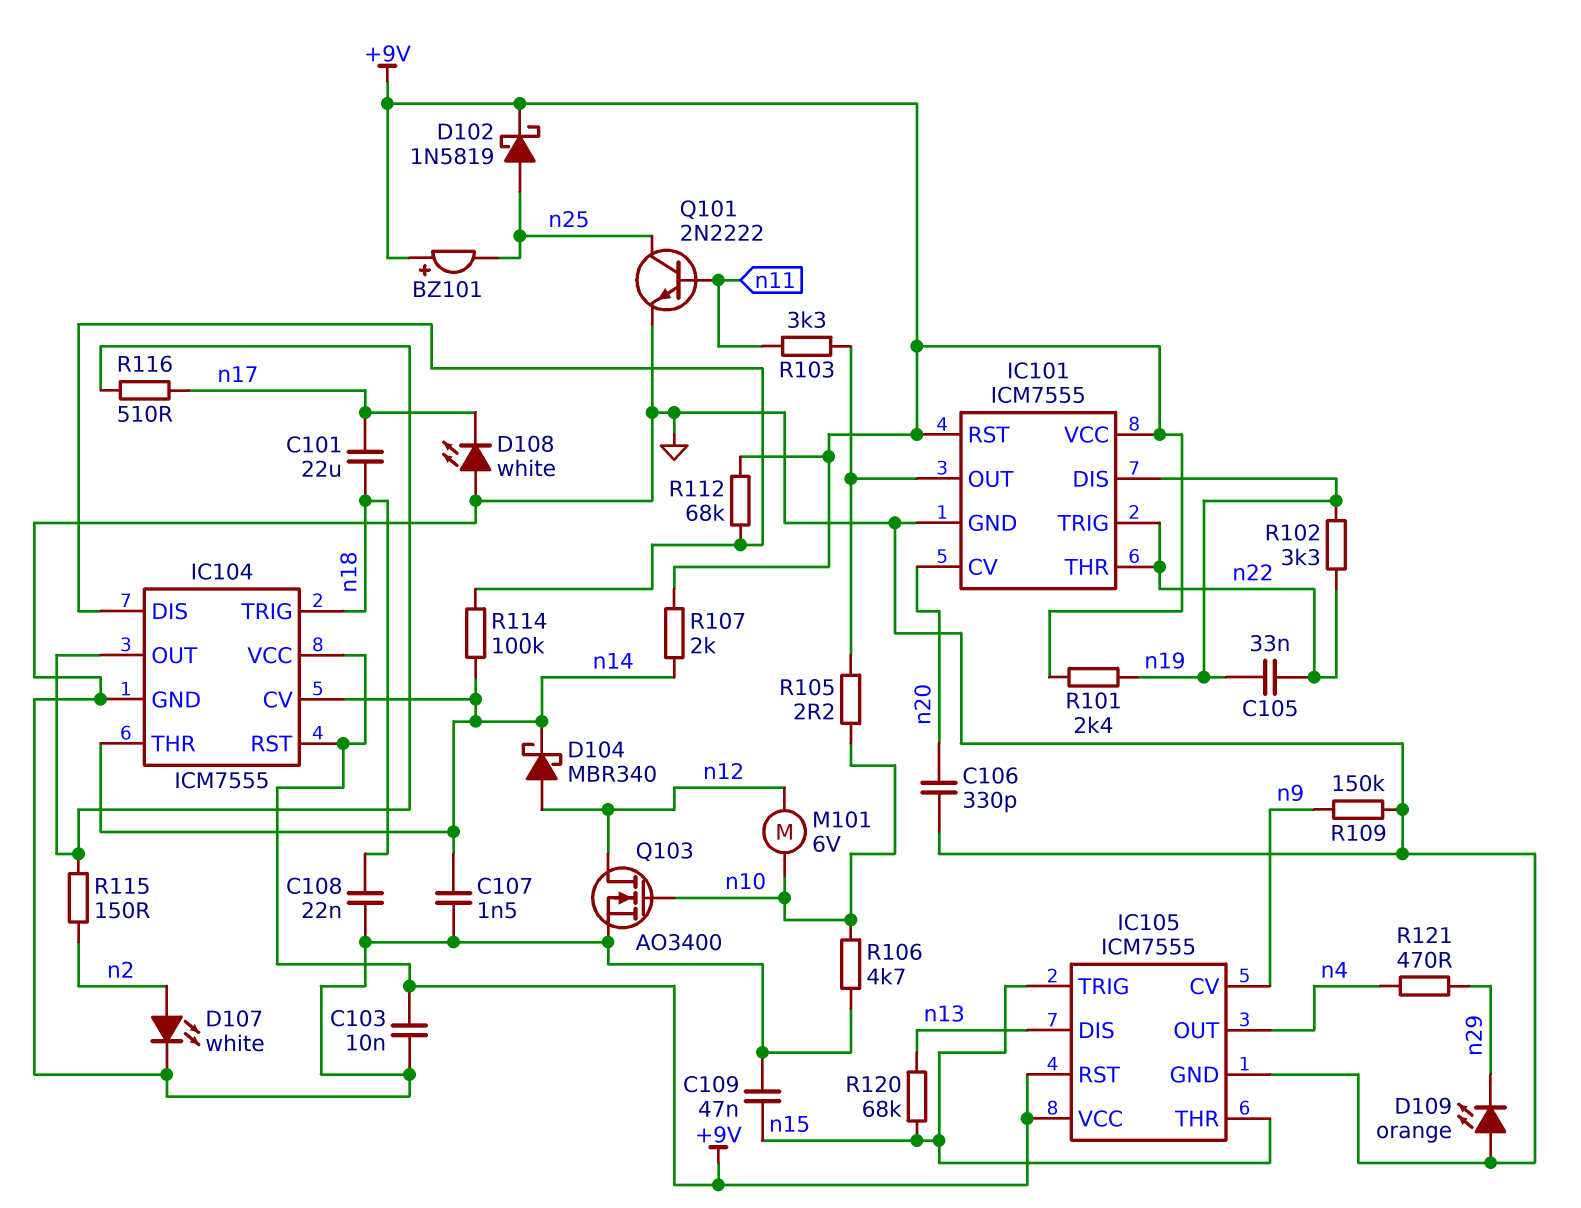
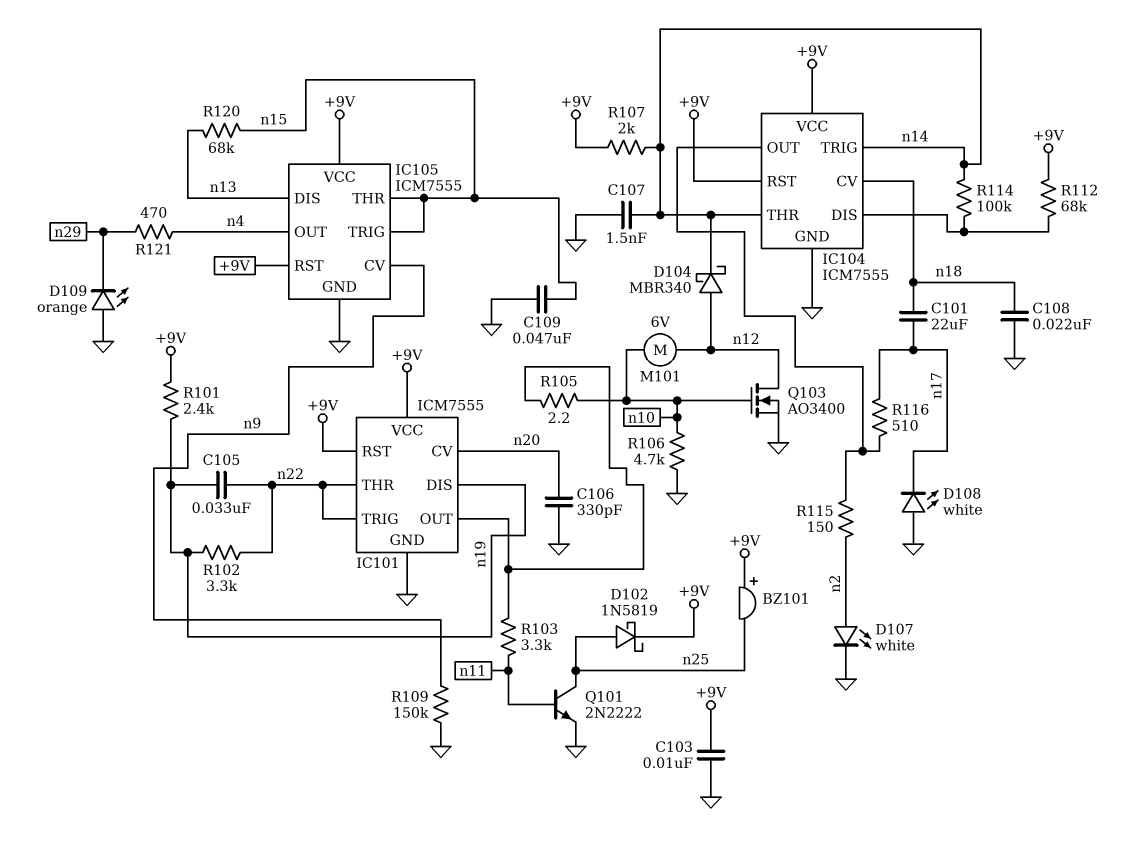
IC104 pin CV: n14 -> n18
IC104 pin TRIG: n18 -> n14

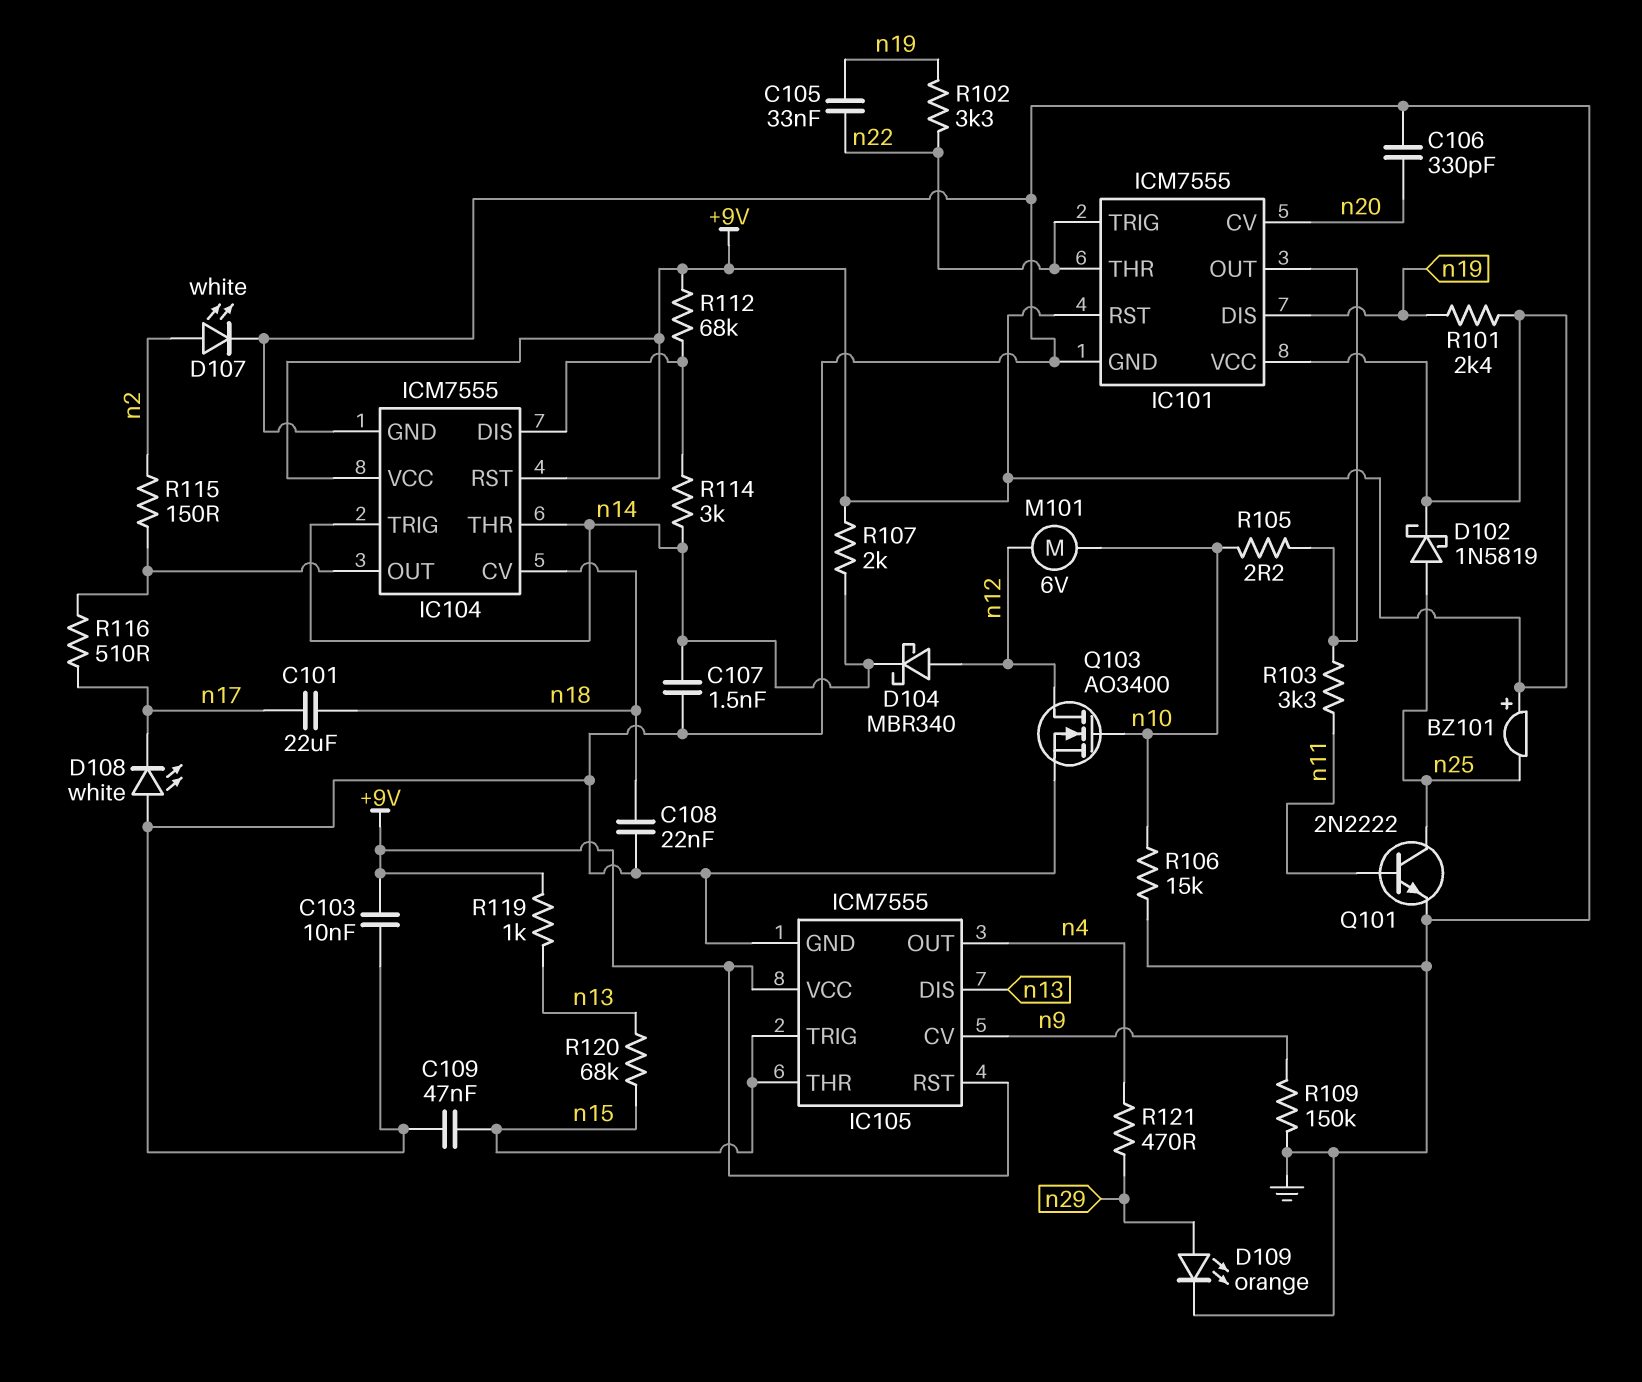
D109: LED orange (A GND, K n29) -> LED orange (A n29, K GND)
R106: 4.7k (GND, n10) -> 15k (GND, n10)
R114: 100k (IC104/DIS, n14) -> 3k (IC104/DIS, n14)
R119: none -> 1k (+9V, n13)

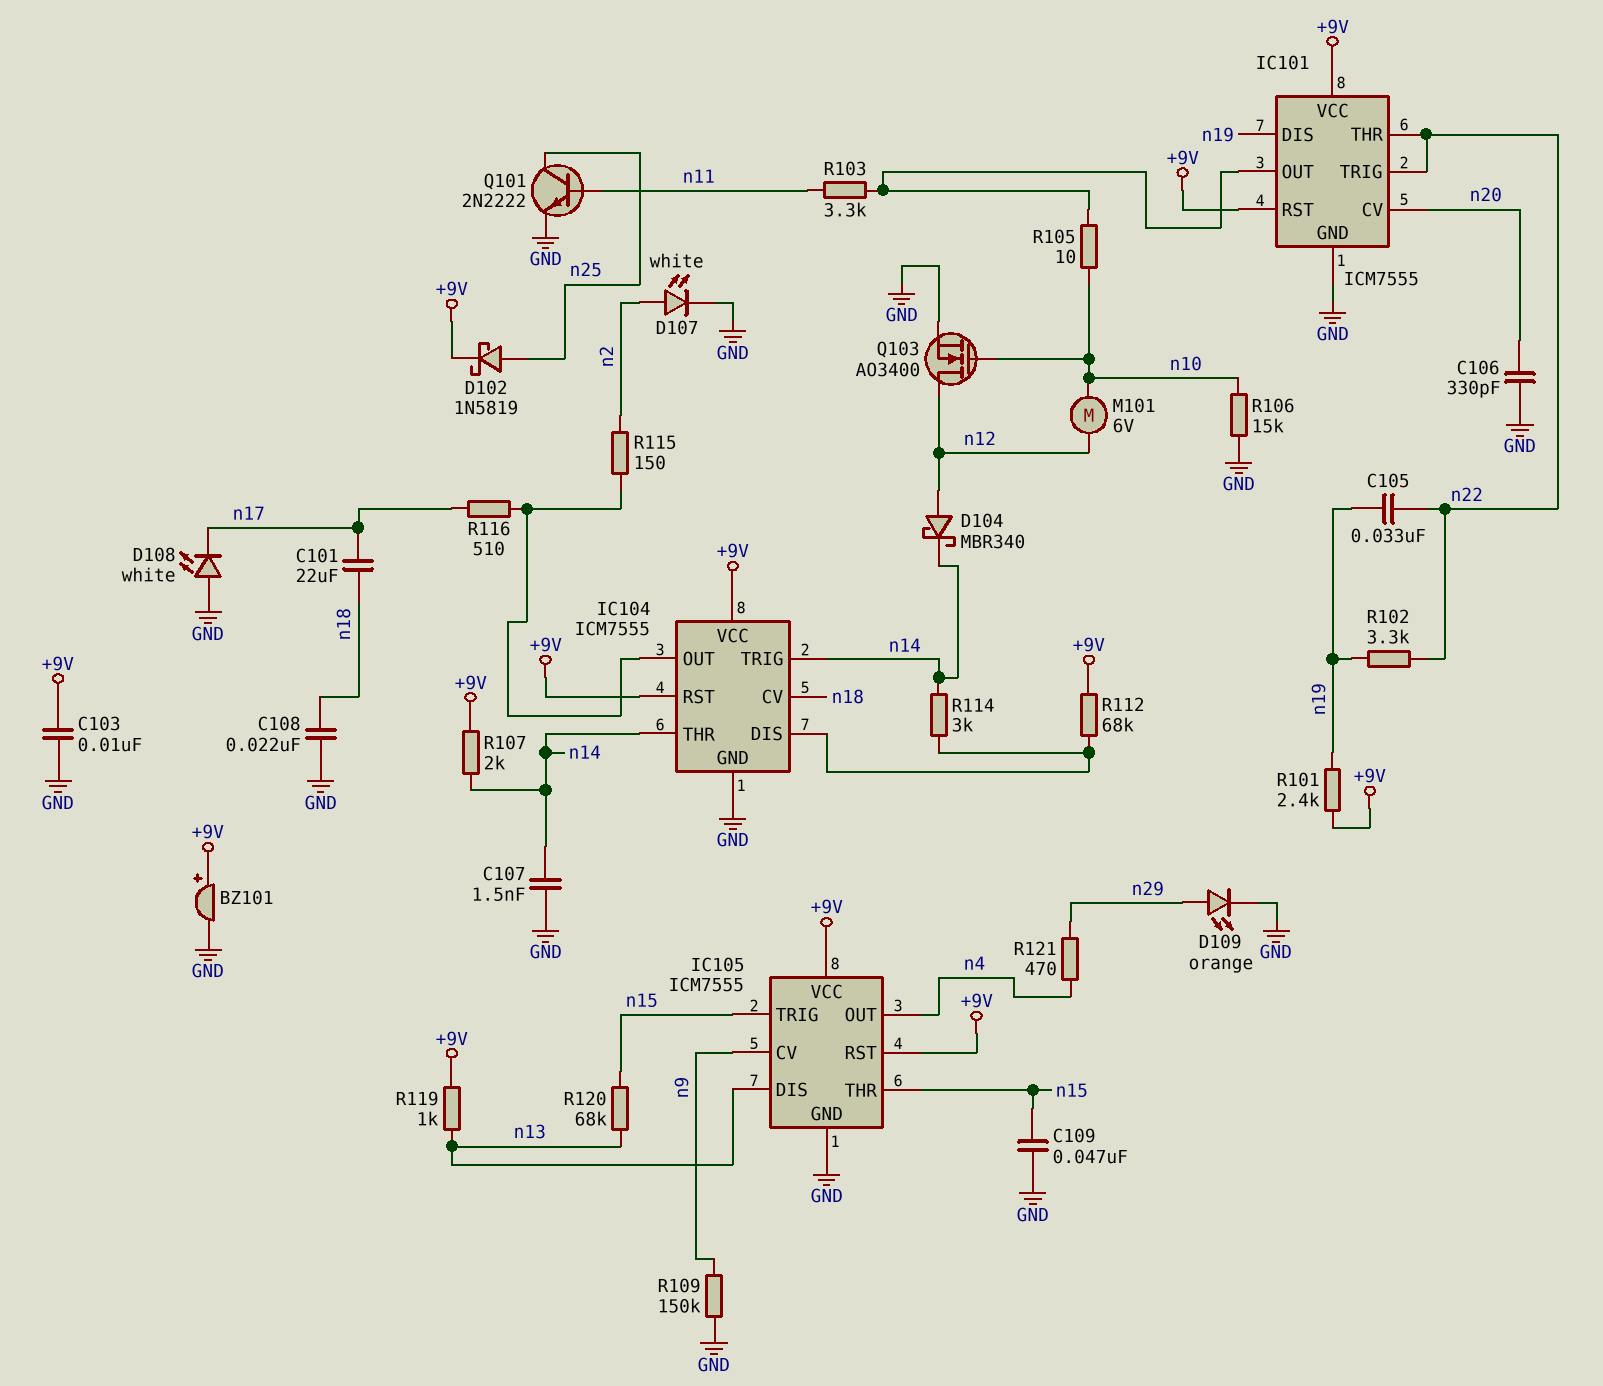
BZ101: buzzer (plus +9V, minus n25) -> buzzer (plus +9V, minus GND)
R105: 2.2 (IC101/OUT, n10) -> 10 (IC101/OUT, n10)

